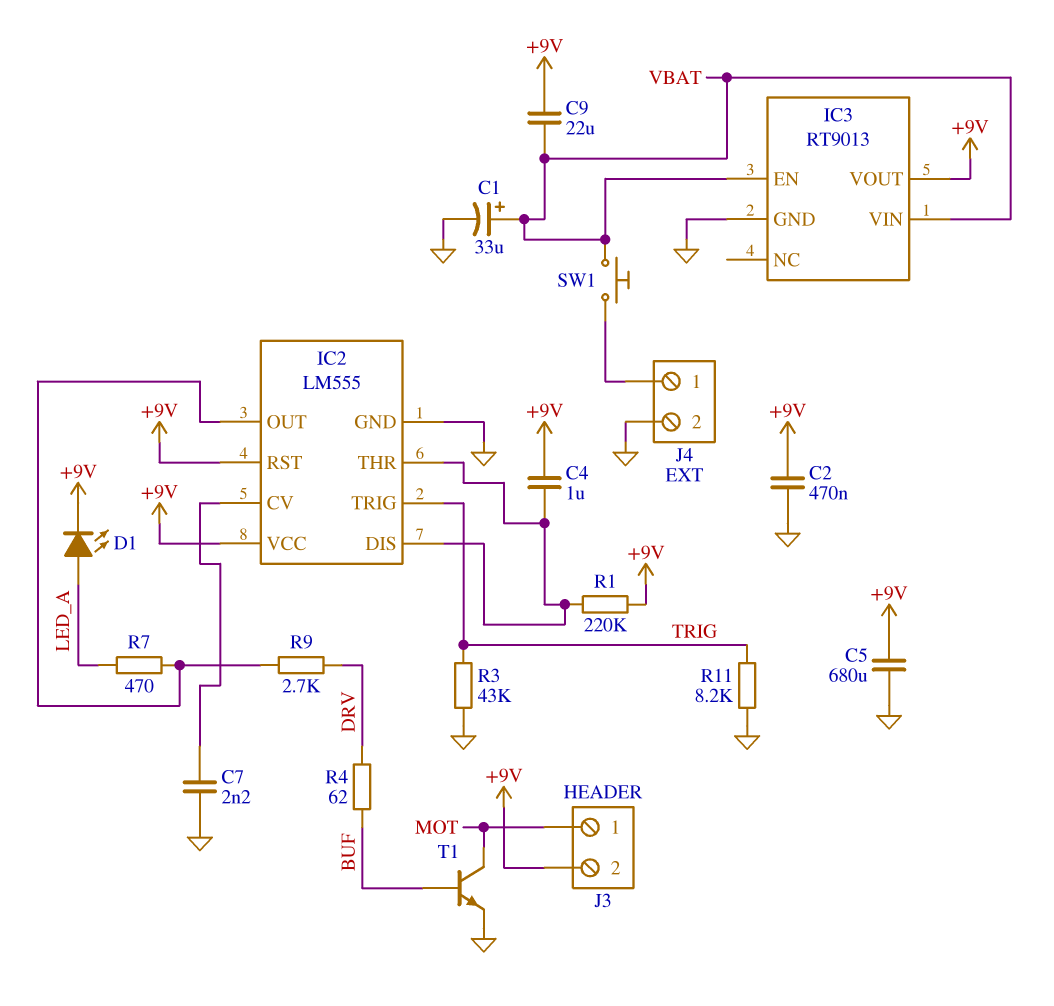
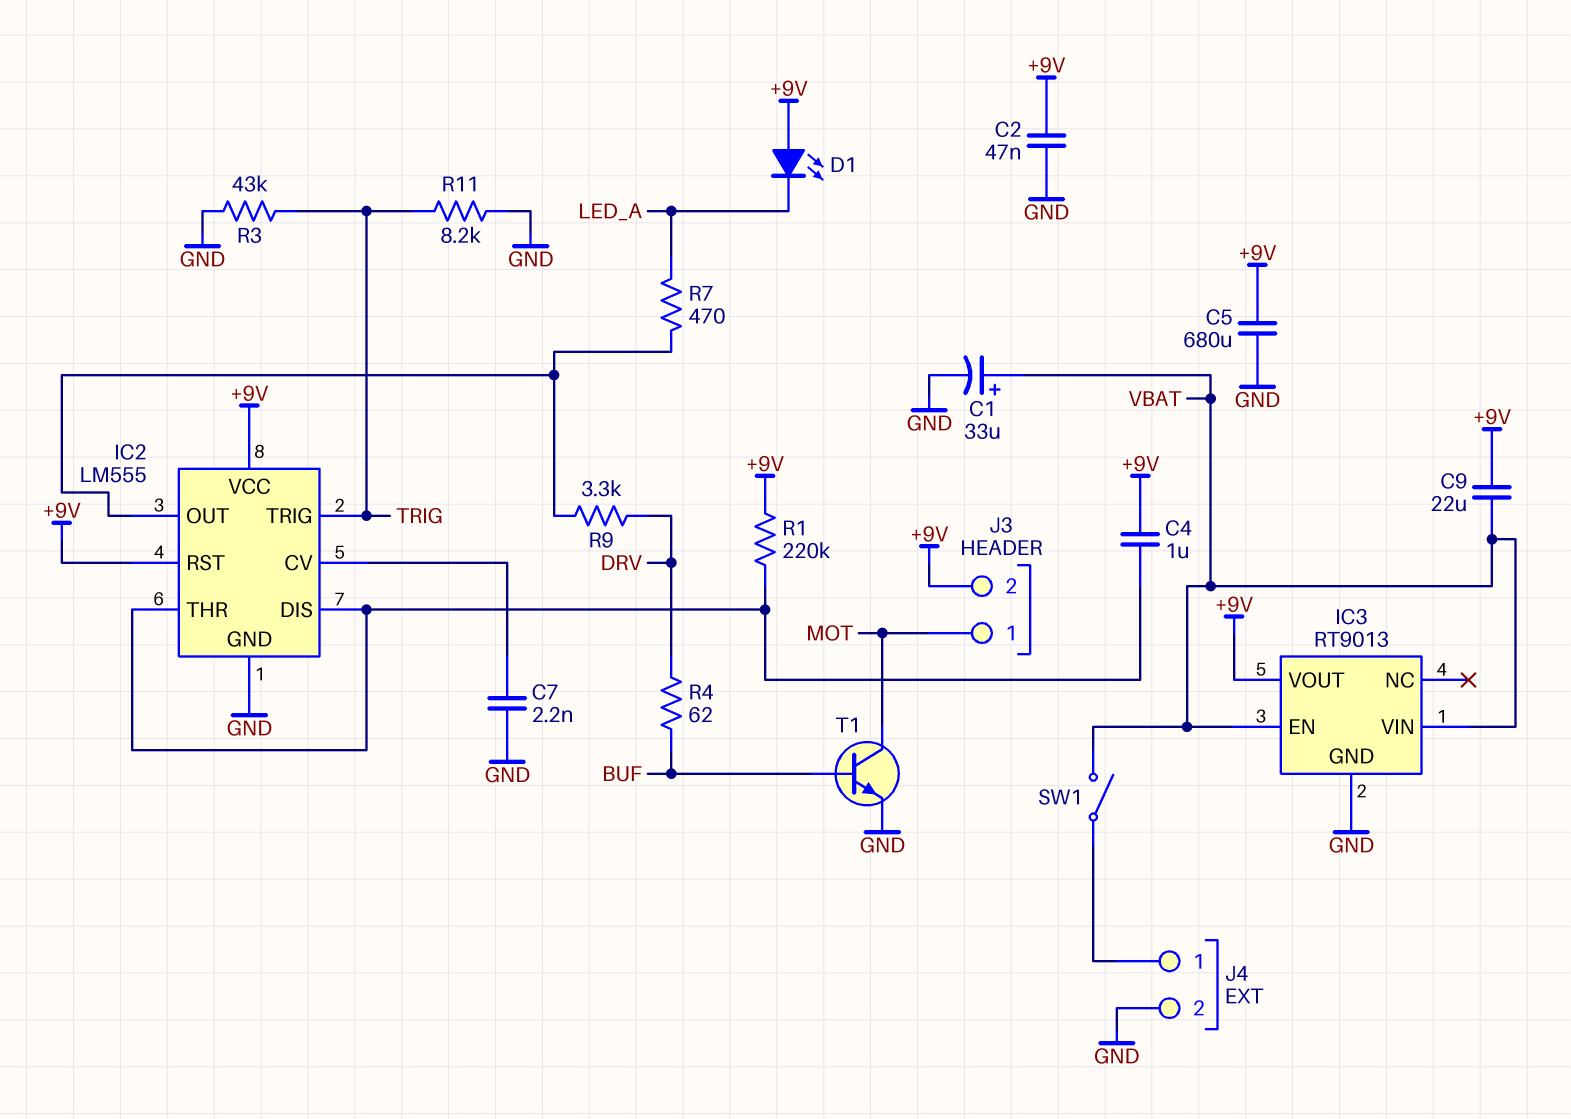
C2: 470nF (+9V, GND) -> 47nF (+9V, GND)
D1: LED (A LED_A, K +9V) -> LED (A +9V, K LED_A)
R9: 2.7k (DRV, IC2/OUT) -> 3.3k (DRV, IC2/OUT)
SW1: button (J4/1, VBAT) -> switch (J4/1, VBAT)

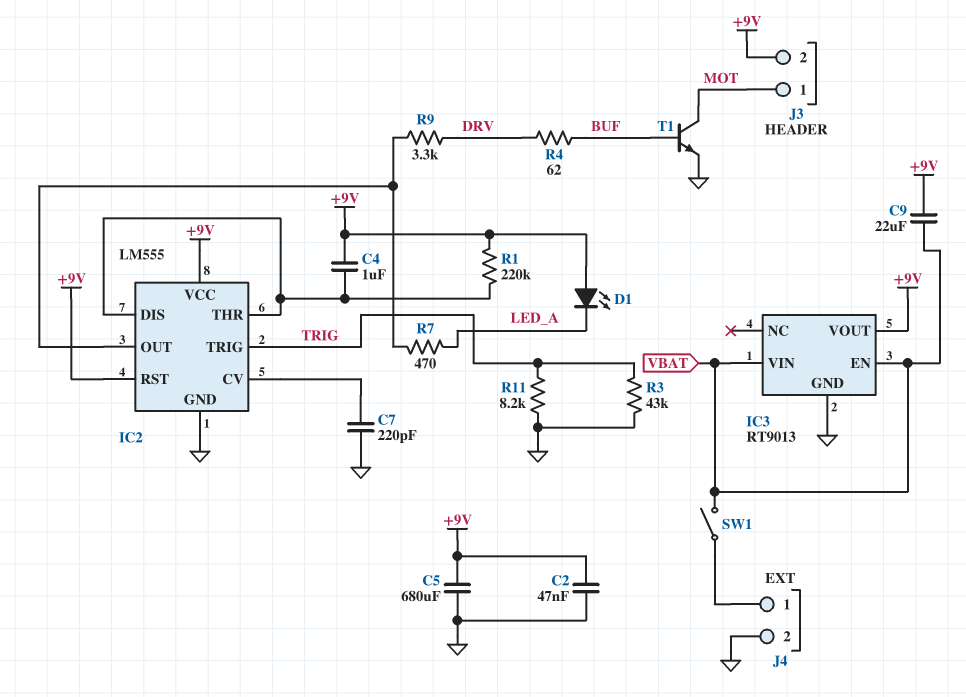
C1: 33uF (plus VBAT, minus GND) -> none
C7: 2.2nF (GND, IC2/CV) -> 220pF (GND, IC2/CV)

